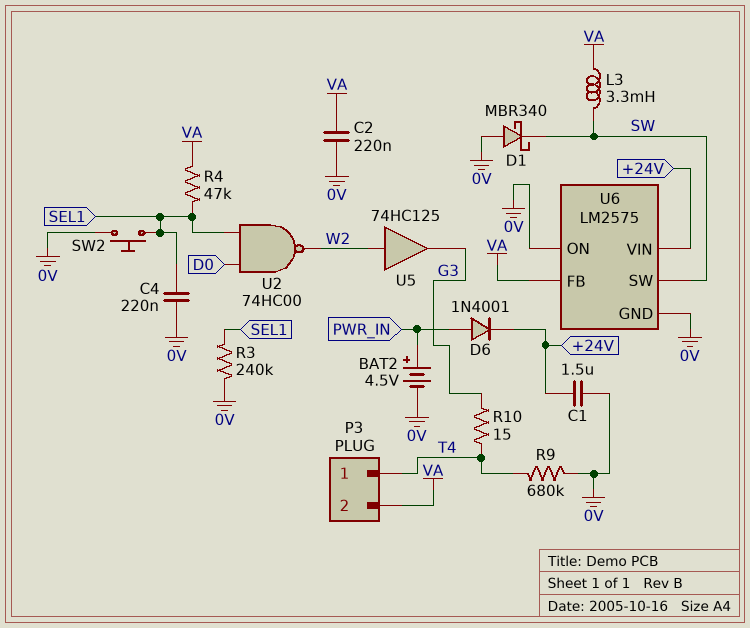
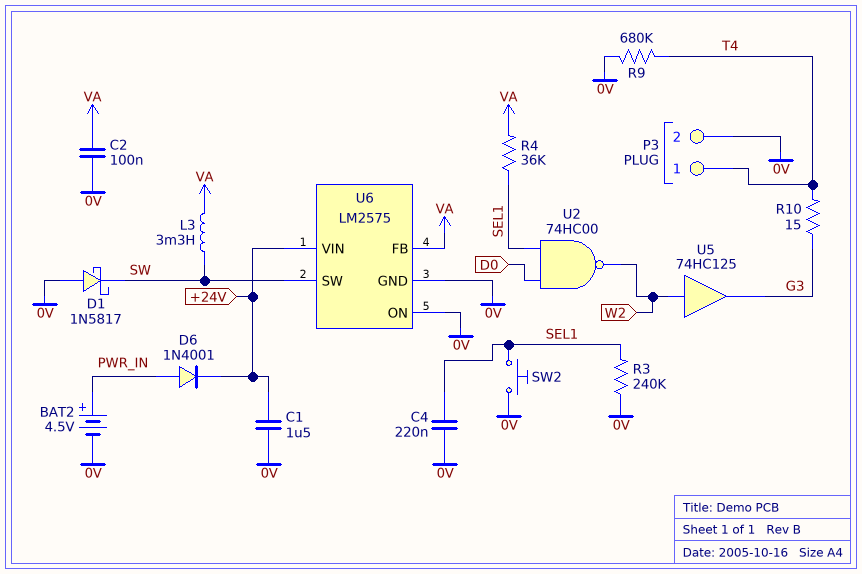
C2: 220nF (0V, VA) -> 100nF (0V, VA)
D1: schottky MBR340 (A 0V, K SW) -> schottky 1N5817 (A 0V, K SW)
P3 pin 2: VA -> 0V
R4: 47k (SEL1, VA) -> 36k (SEL1, VA)

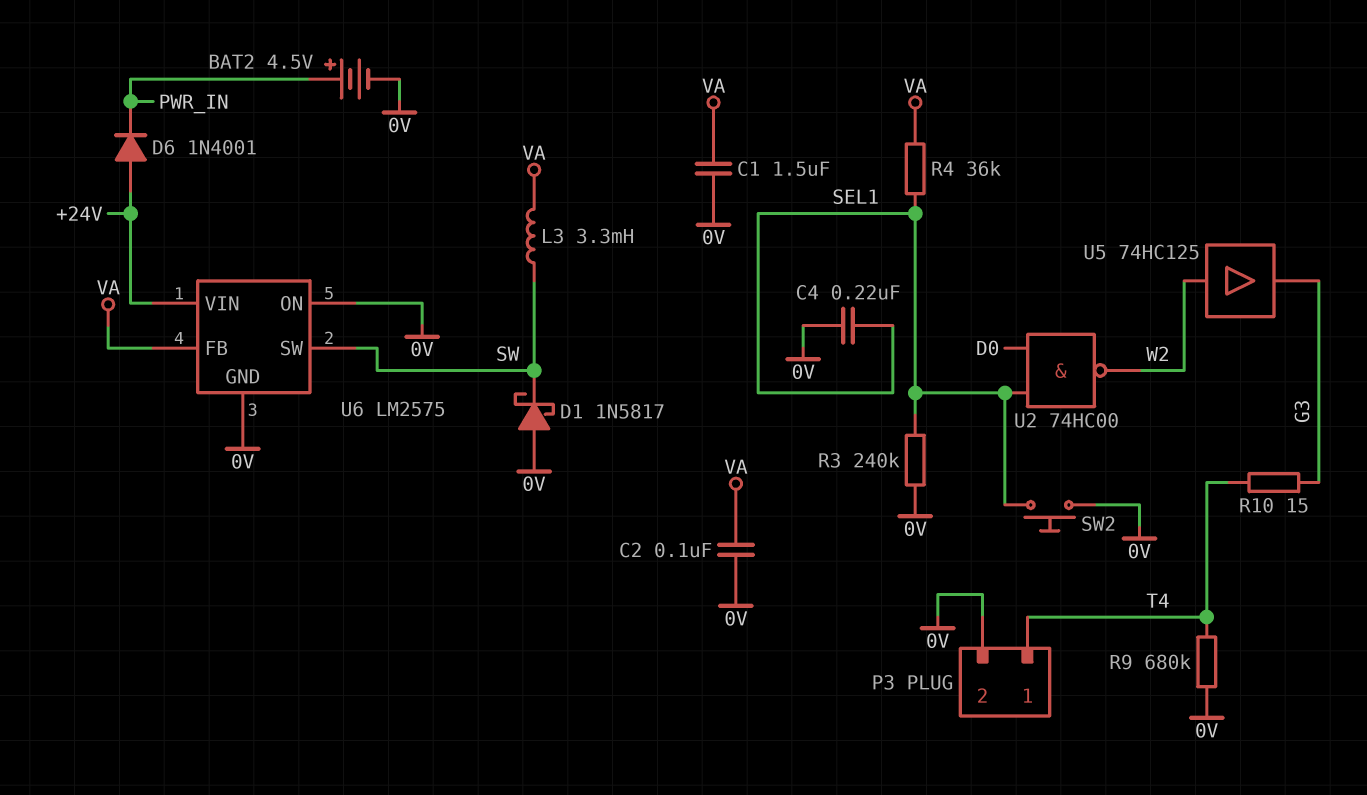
C1: 1.5uF (+24V, 0V) -> 1.5uF (0V, VA)
D6: diode 1N4001 (A PWR_IN, K +24V) -> diode 1N4001 (A +24V, K PWR_IN)

